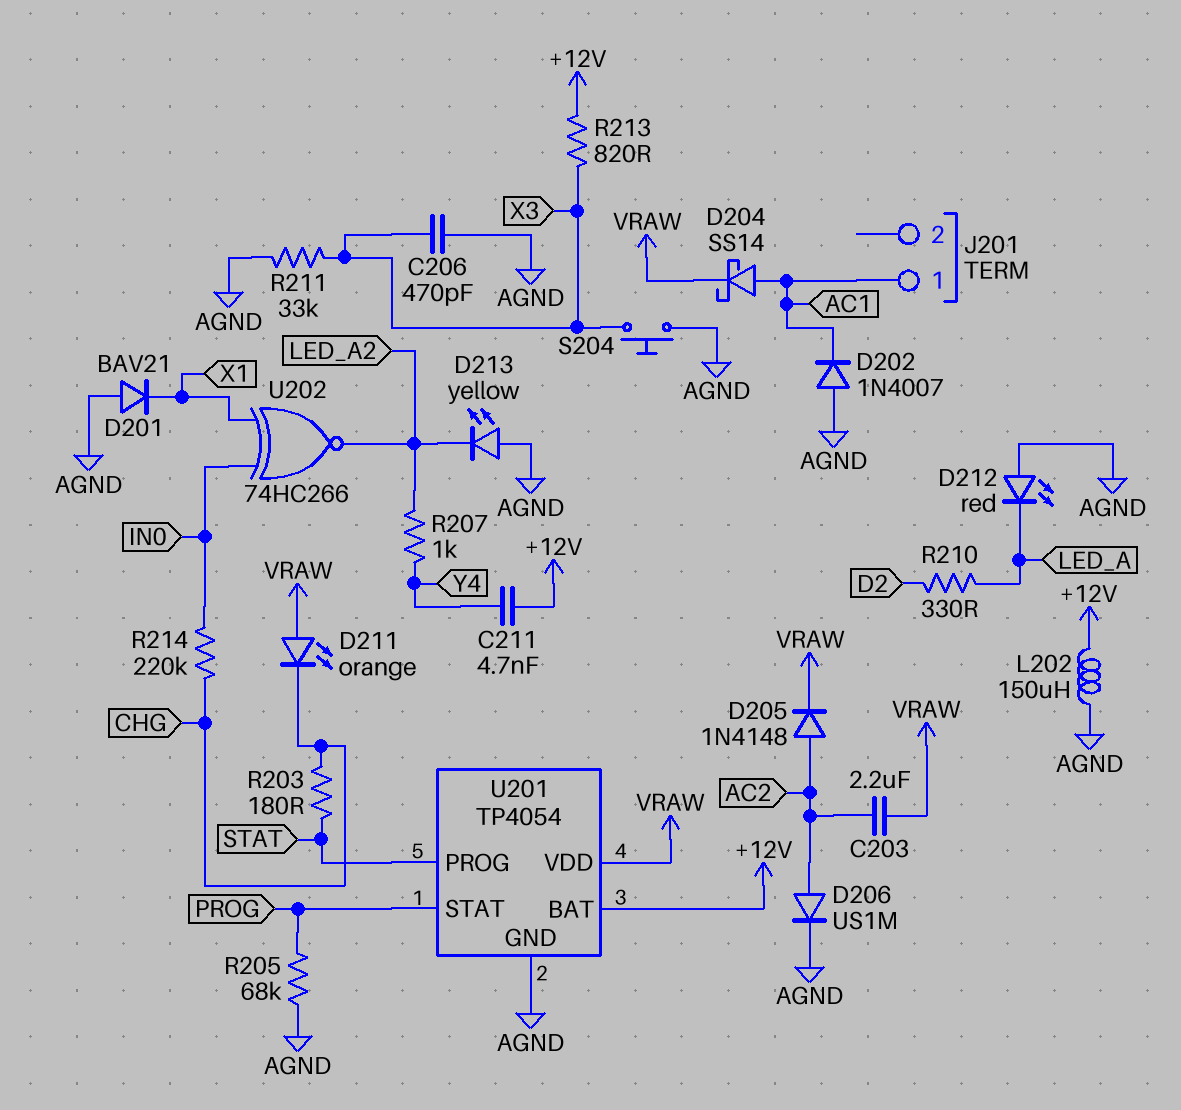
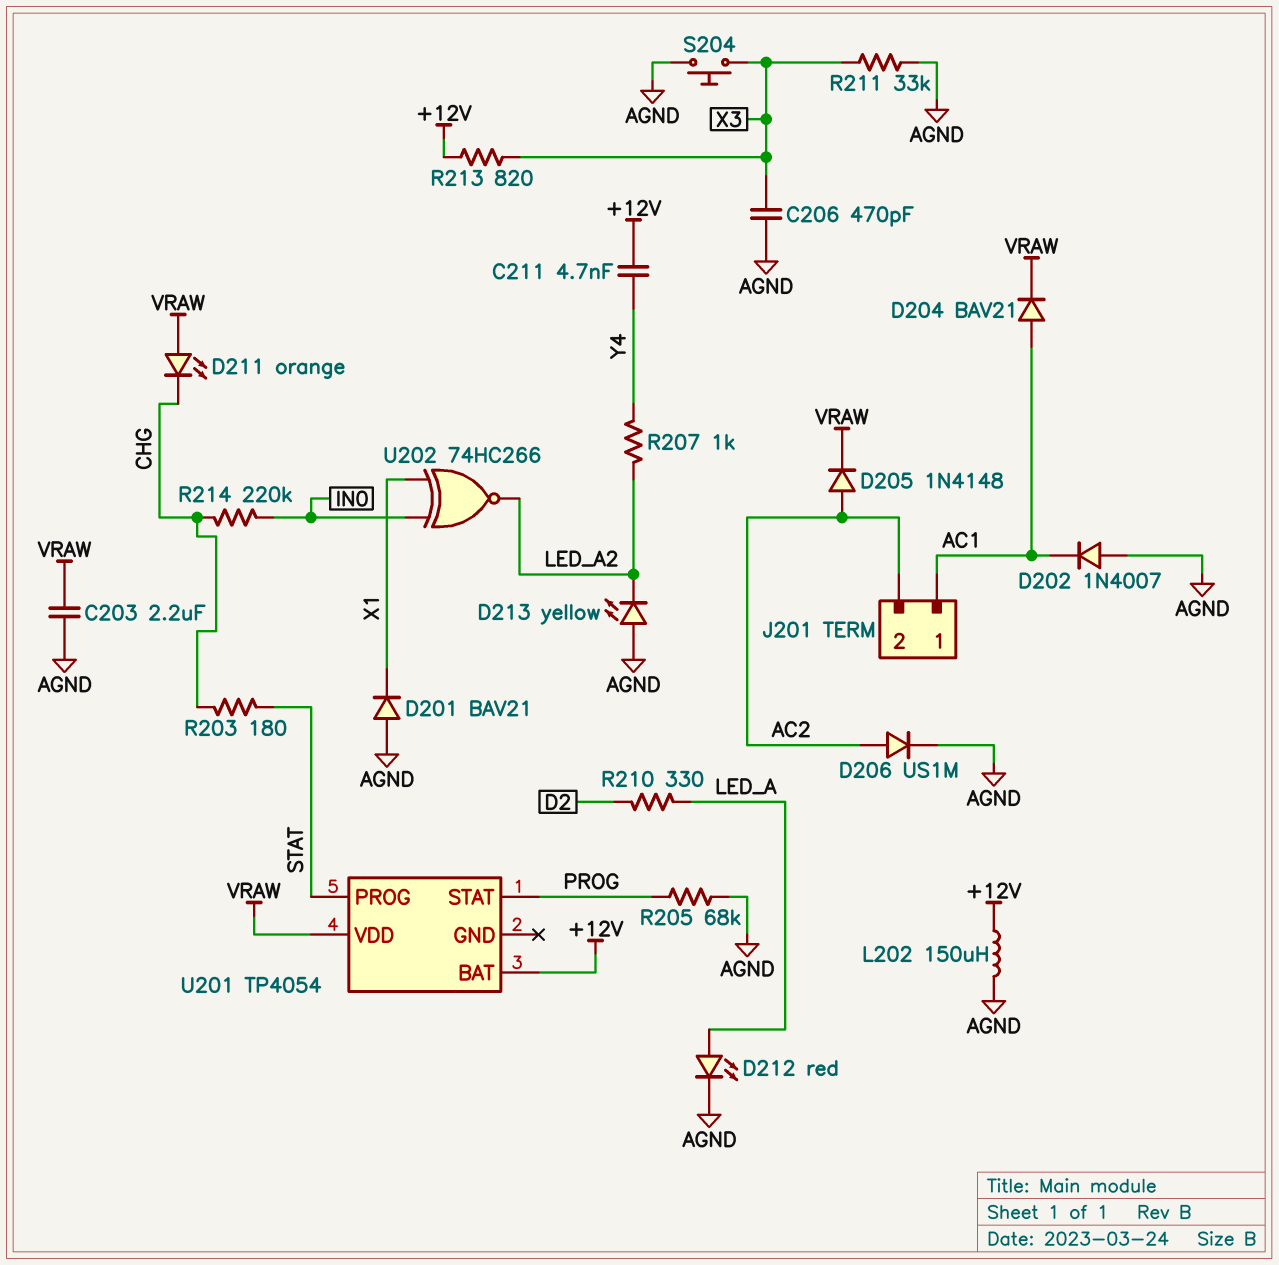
C203: 2.2uF (AC2, VRAW) -> 2.2uF (AGND, VRAW)
D204: schottky SS14 (A AC1, K VRAW) -> diode BAV21 (A AC1, K VRAW)
D212: LED red (A AGND, K LED_A) -> LED red (A LED_A, K AGND)
J201 pin 2: none -> AC2
U201 pin GND: AGND -> none

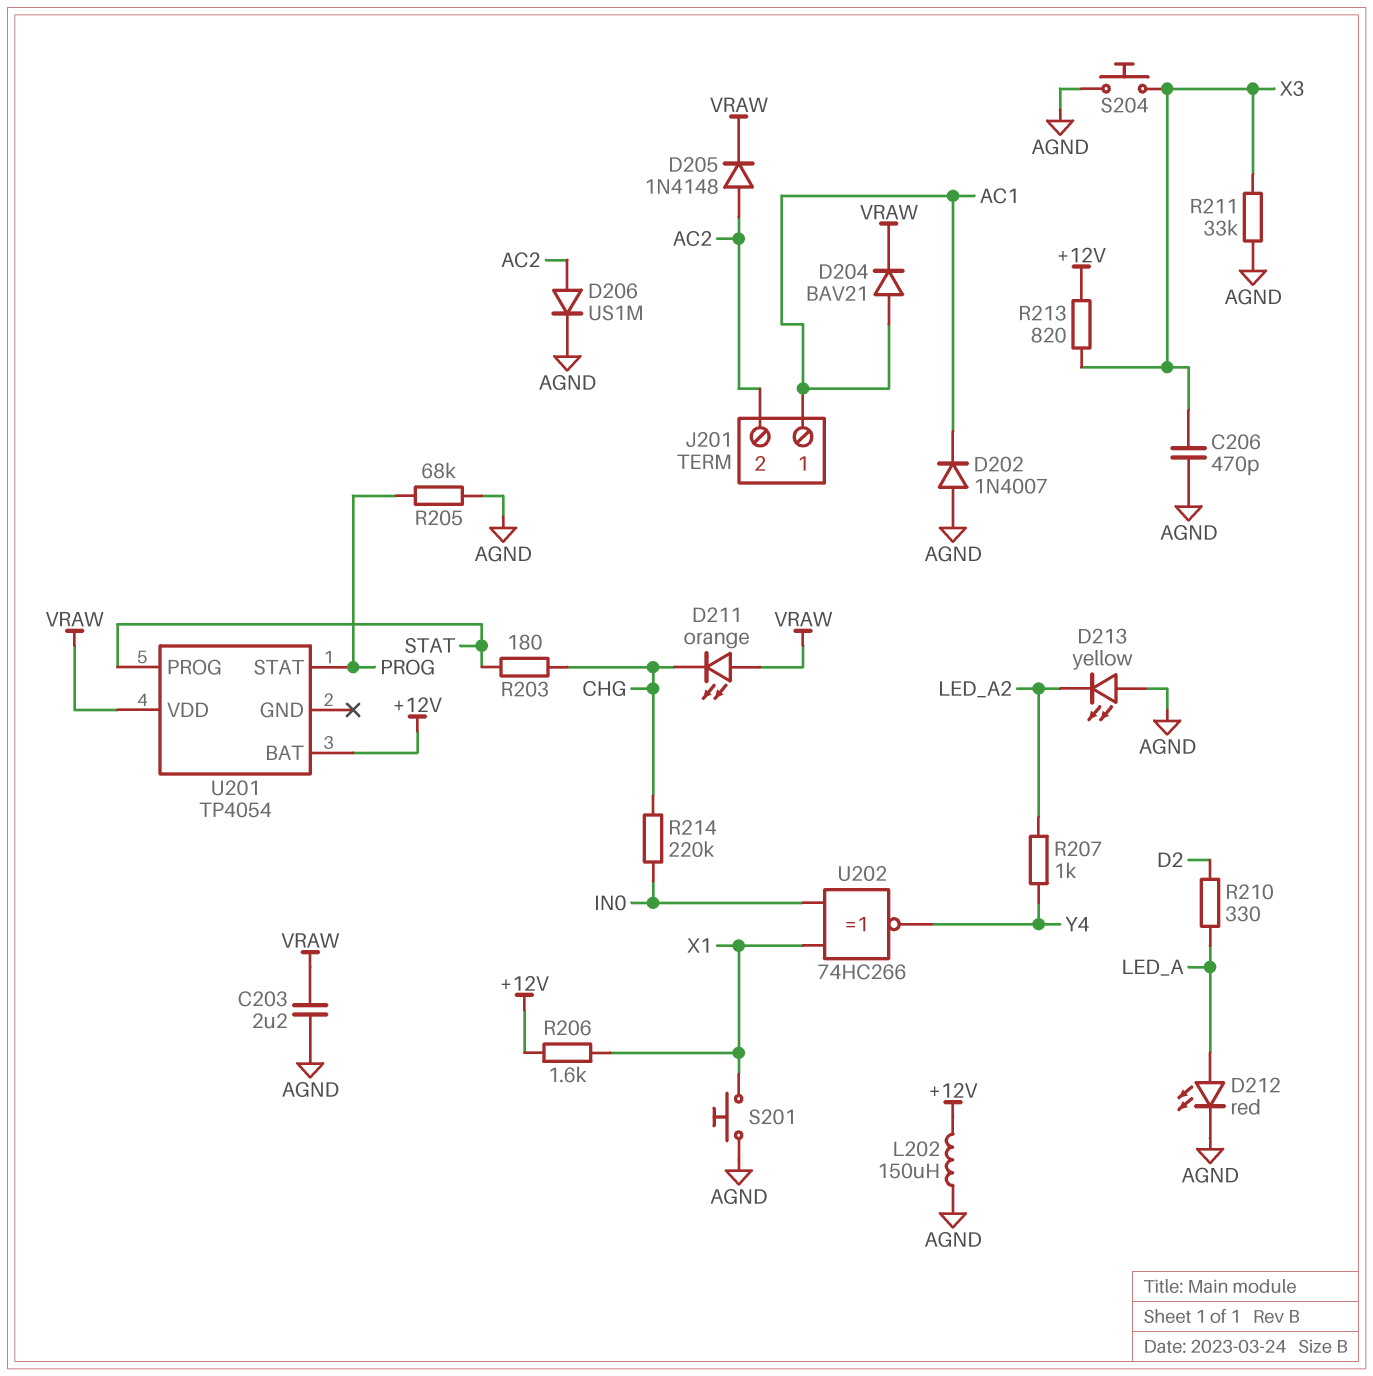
C211: 4.7nF (+12V, Y4) -> none
D201: diode BAV21 (A AGND, K X1) -> none
R206: none -> 1.6k (+12V, X1)
S201: none -> button (AGND, X1)
U202: XNOR 74HC266 (in IN0, in X1, out LED_A2) -> XNOR 74HC266 (in IN0, in X1, out Y4)

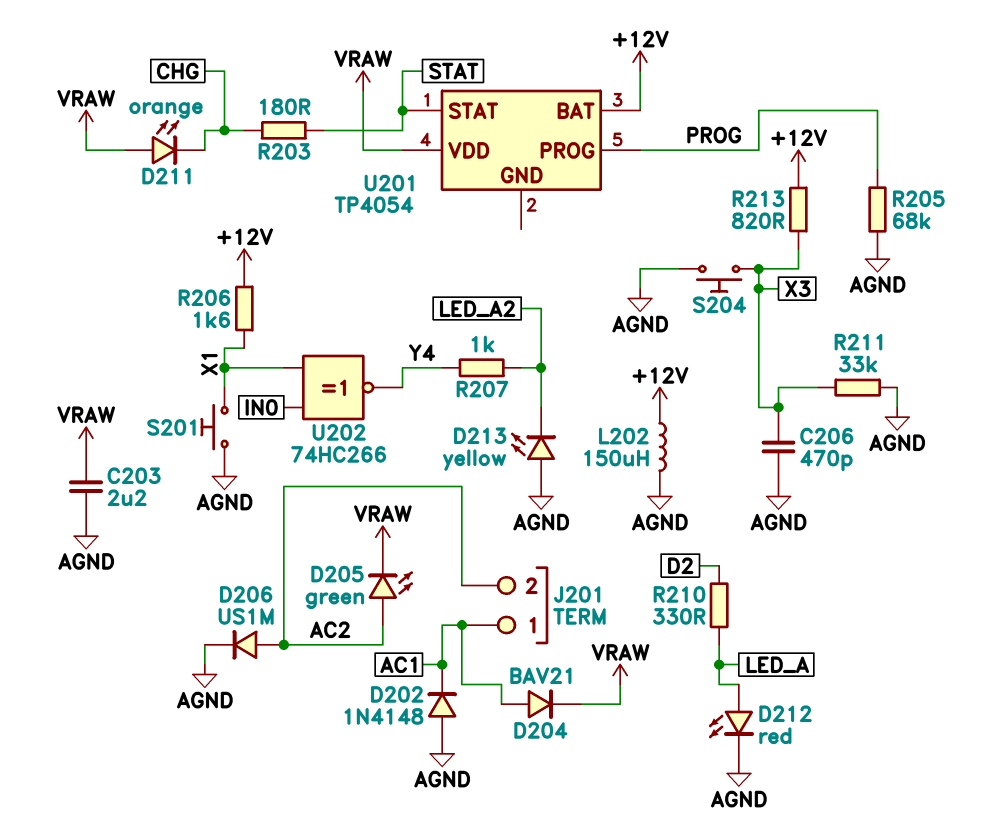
D202: diode 1N4007 (A AGND, K AC1) -> diode 1N4148 (A AGND, K AC1)
D205: diode 1N4148 (A AC2, K VRAW) -> LED green (A AC2, K VRAW)
R214: 220k (CHG, IN0) -> none
U201 pin PROG: STAT -> PROG
U201 pin STAT: PROG -> STAT

